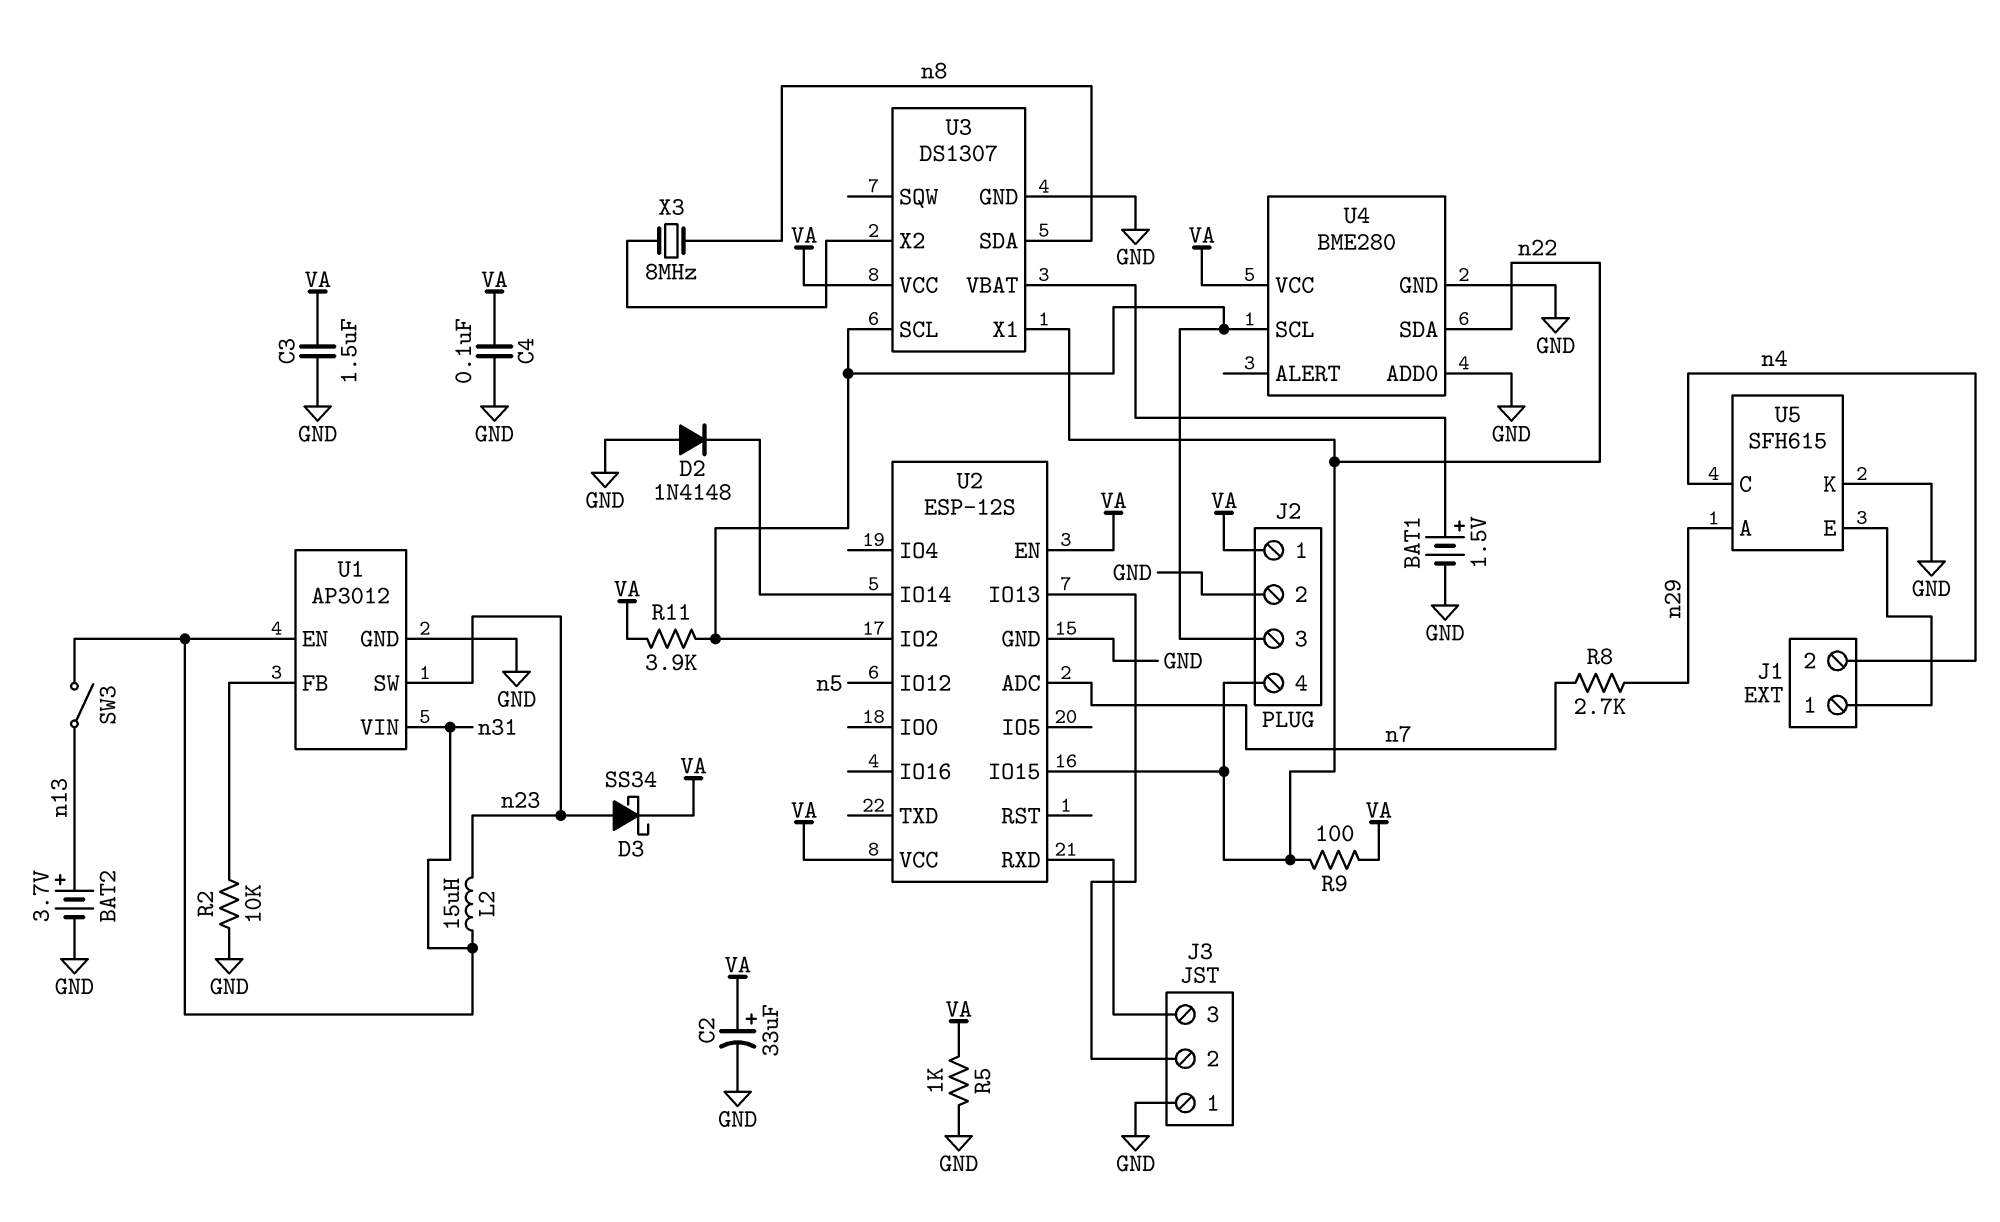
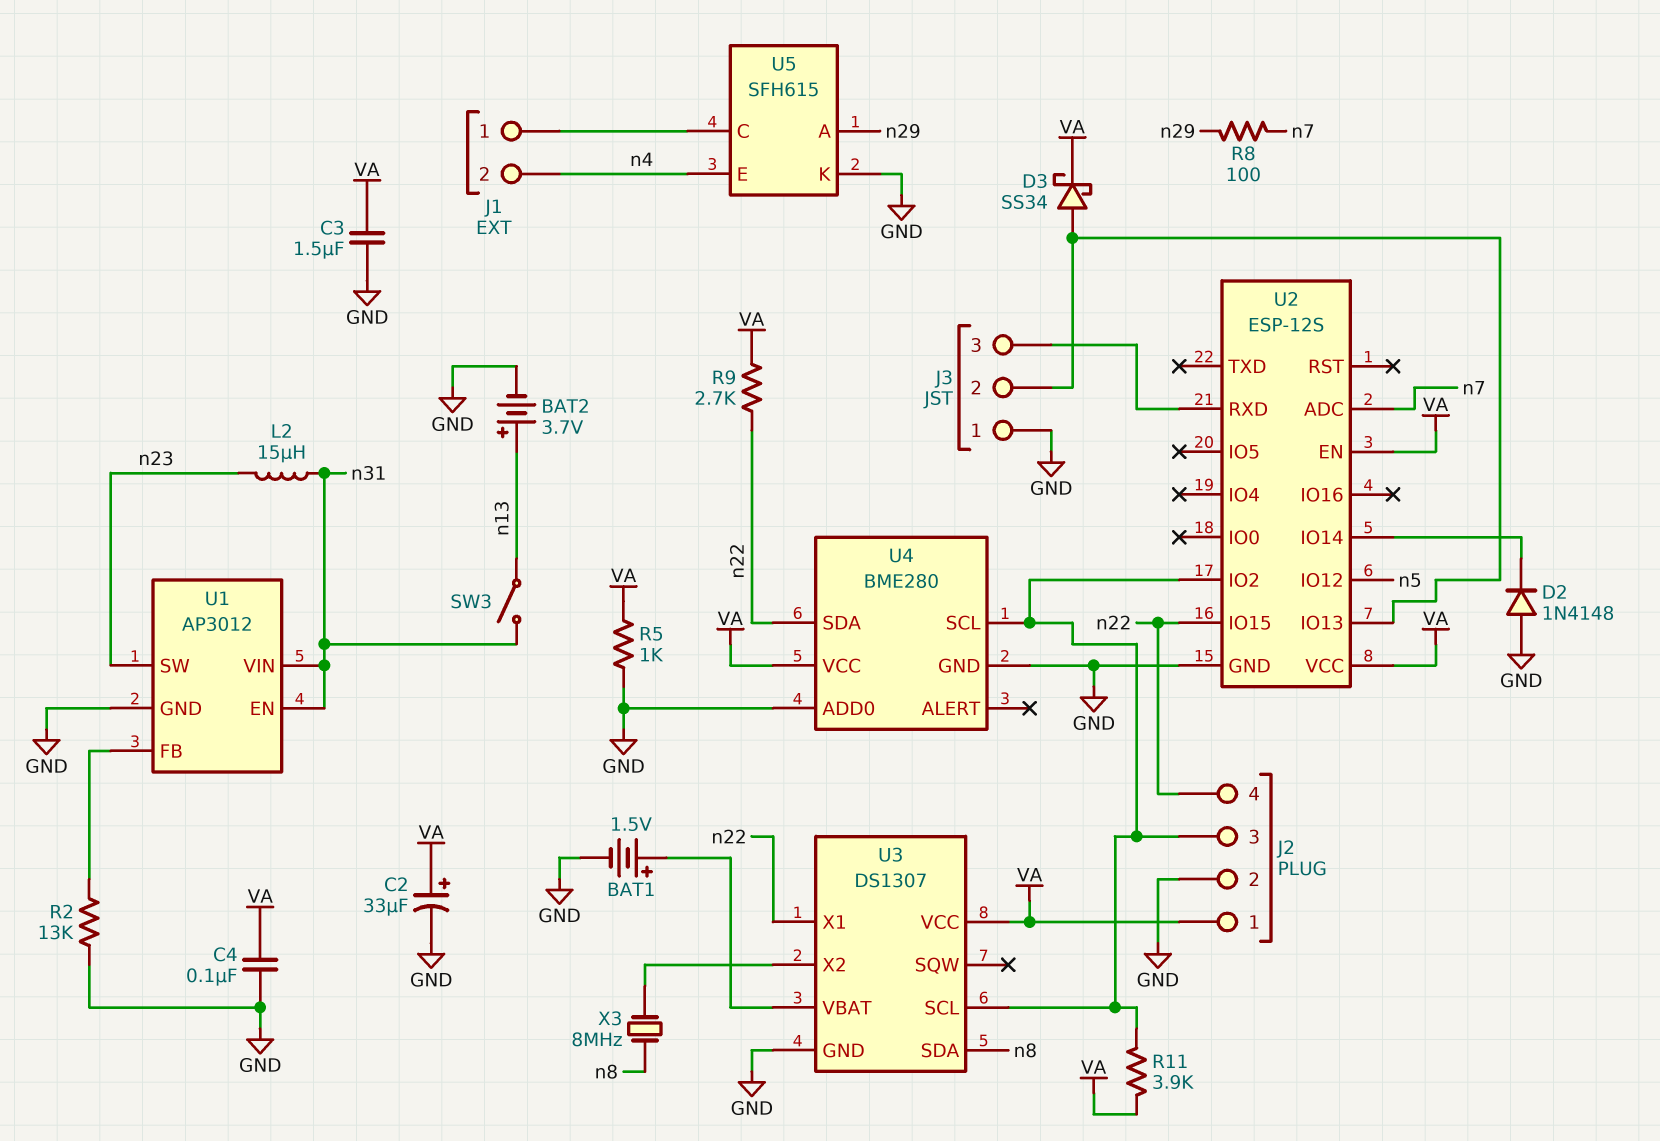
D3: schottky SS34 (A n23, K VA) -> schottky SS34 (A J3/2, K VA)
R2: 10k (GND, U1/FB) -> 13k (GND, U1/FB)
R8: 2.7k (n7, n29) -> 100 (n7, n29)
R9: 100 (VA, n22) -> 2.7k (VA, n22)
U5 pin C: n4 -> J1/1
U5 pin E: J1/1 -> n4

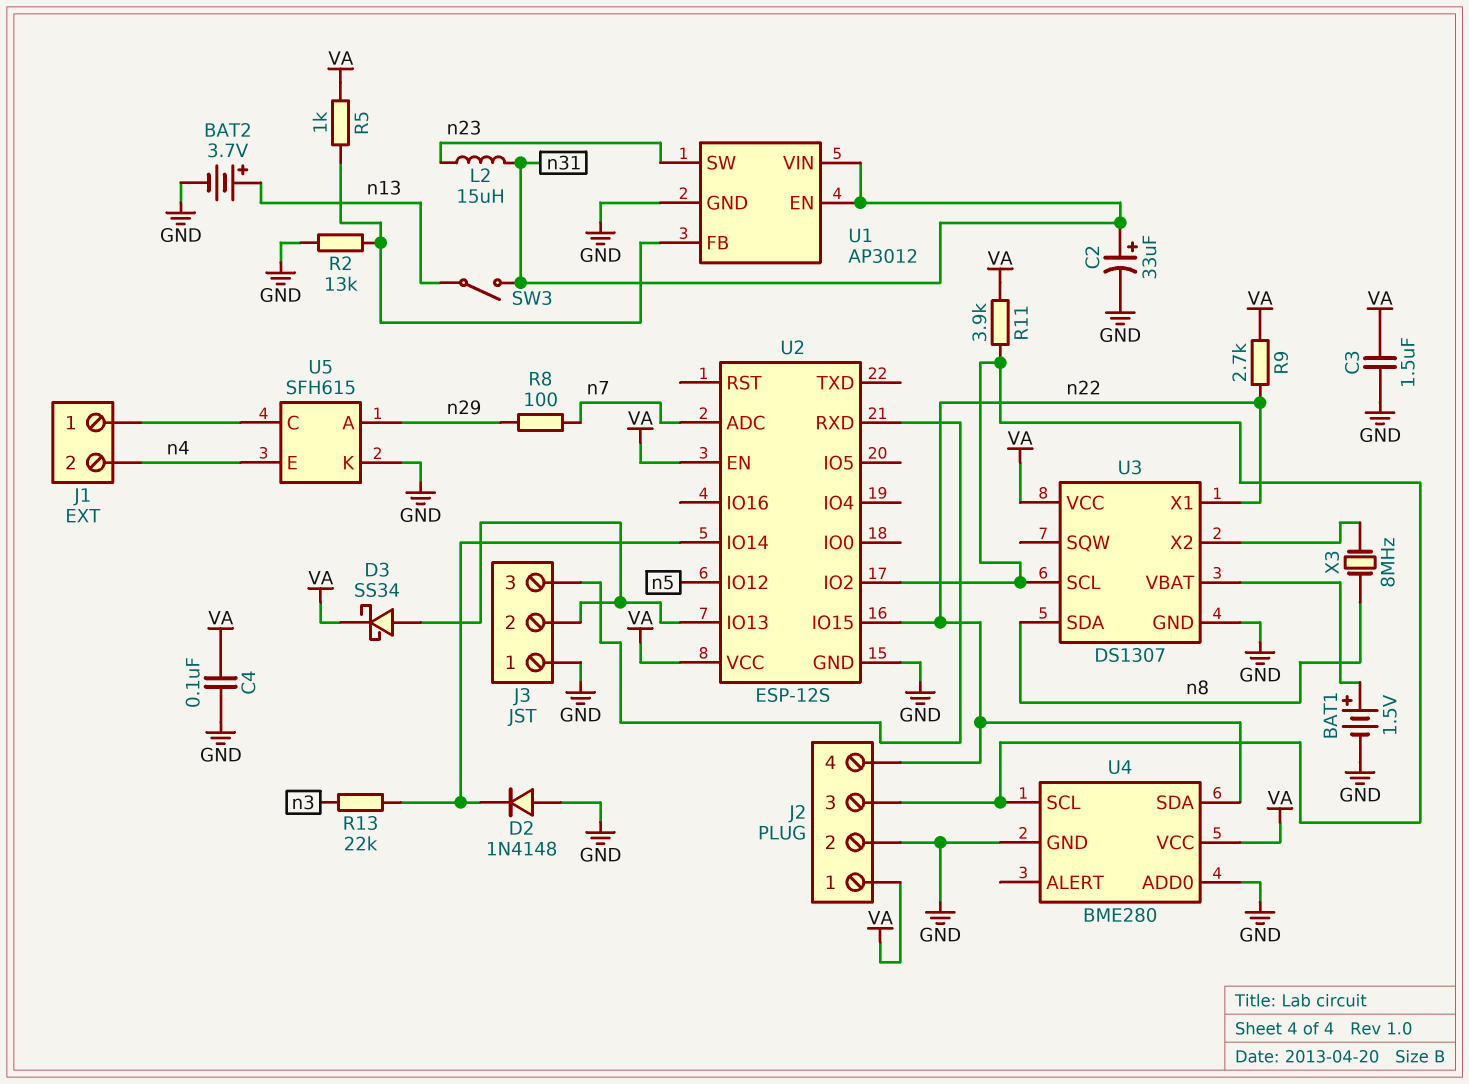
C2: 33uF (plus VA, minus GND) -> 33uF (plus n31, minus GND)
R5: 1k (GND, VA) -> 1k (U1/FB, VA)
R13: none -> 22k (U2/IO14, n3)

